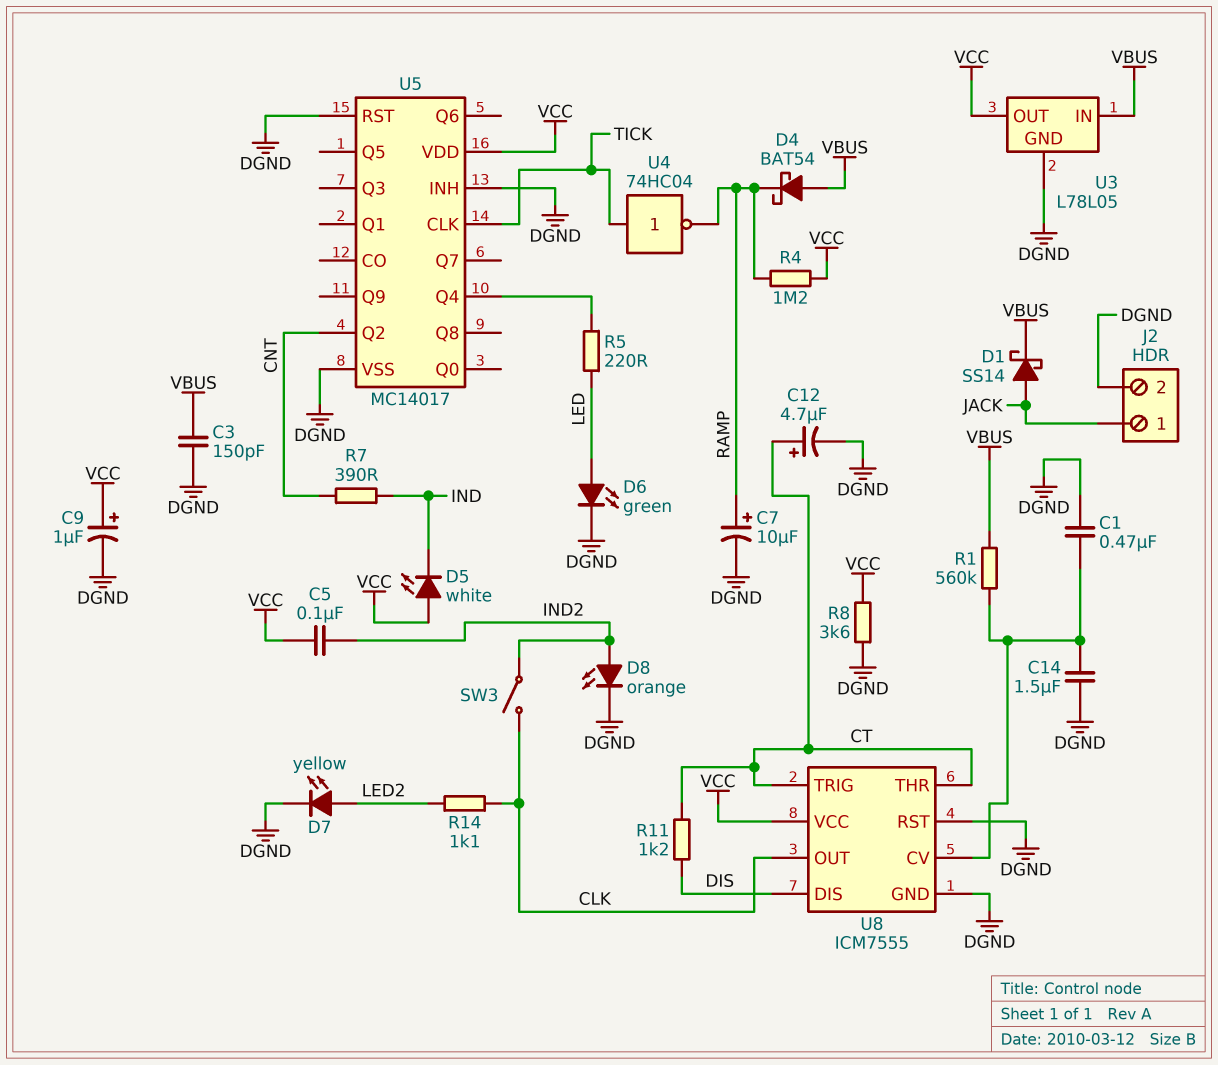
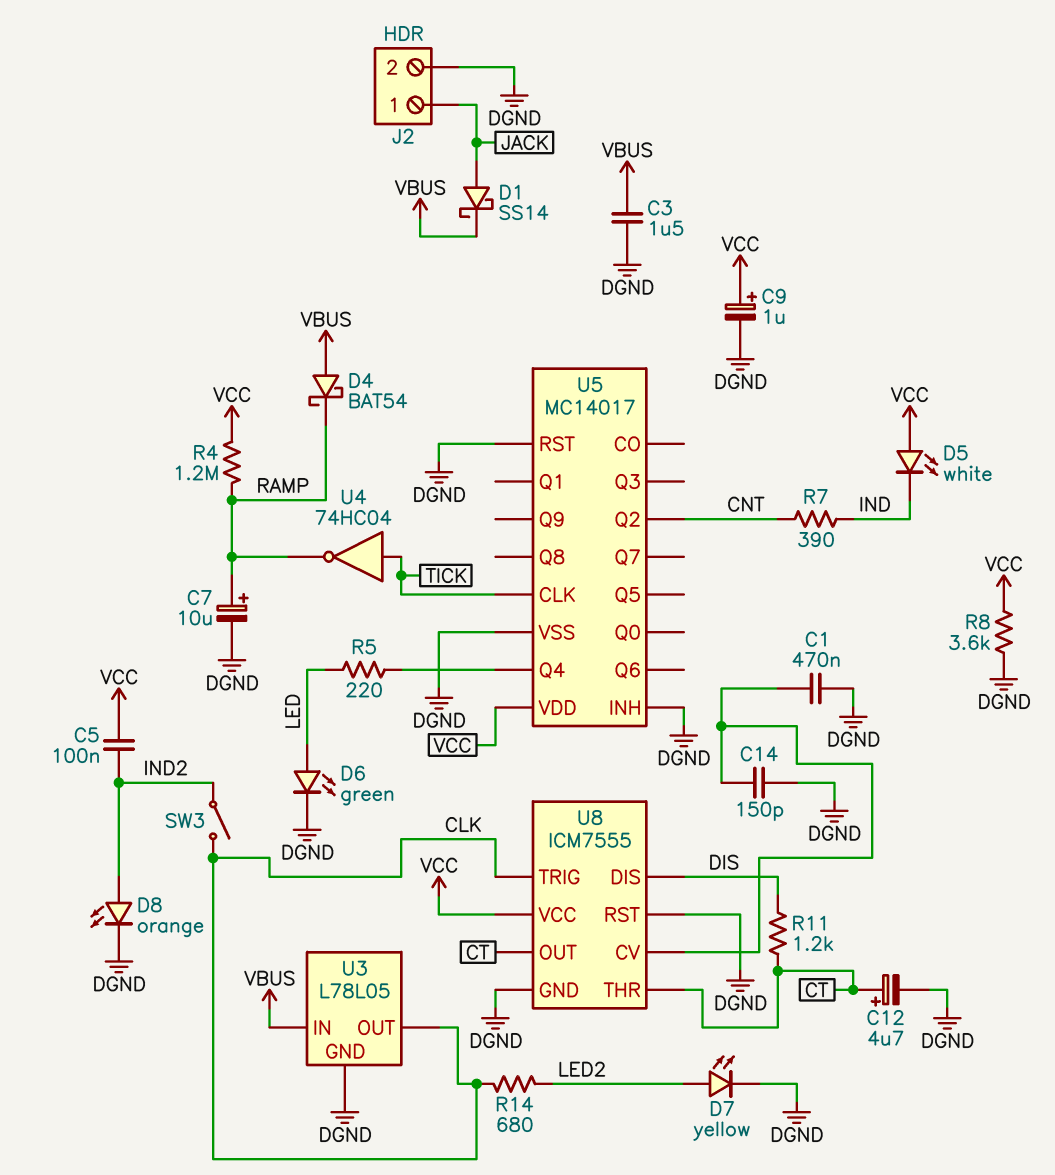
C3: 150pF (DGND, VBUS) -> 1.5uF (DGND, VBUS)
C14: 1.5uF (DGND, U8/CV) -> 150pF (DGND, U8/CV)
R1: 560k (U8/CV, VBUS) -> none
R14: 1.1k (CLK, LED2) -> 680 (CLK, LED2)
U3 pin OUT: VCC -> CLK
U8 pin OUT: CLK -> CT
U8 pin TRIG: CT -> CLK

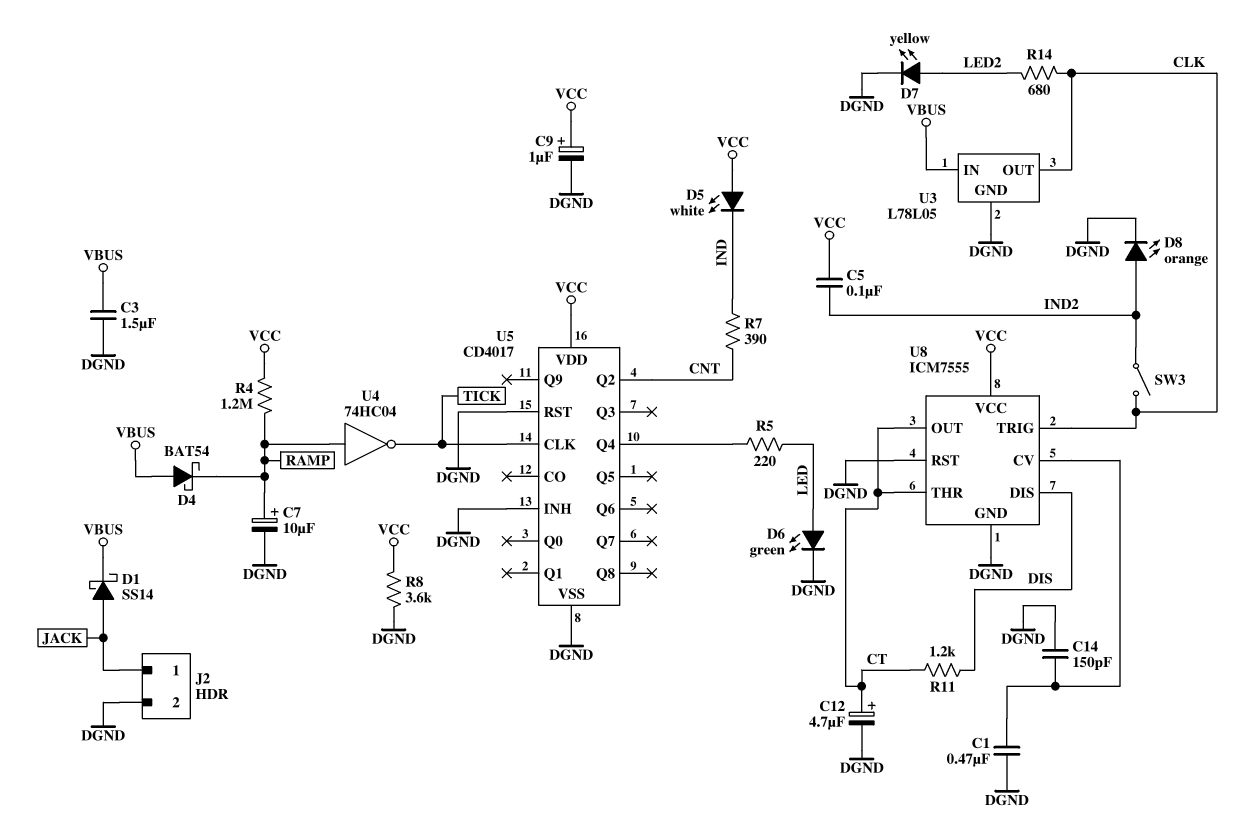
U4: NOT 74HC04 (in TICK, out RAMP) -> NOT 74HC04 (in RAMP, out TICK)
U5: MC14017 -> CD4017

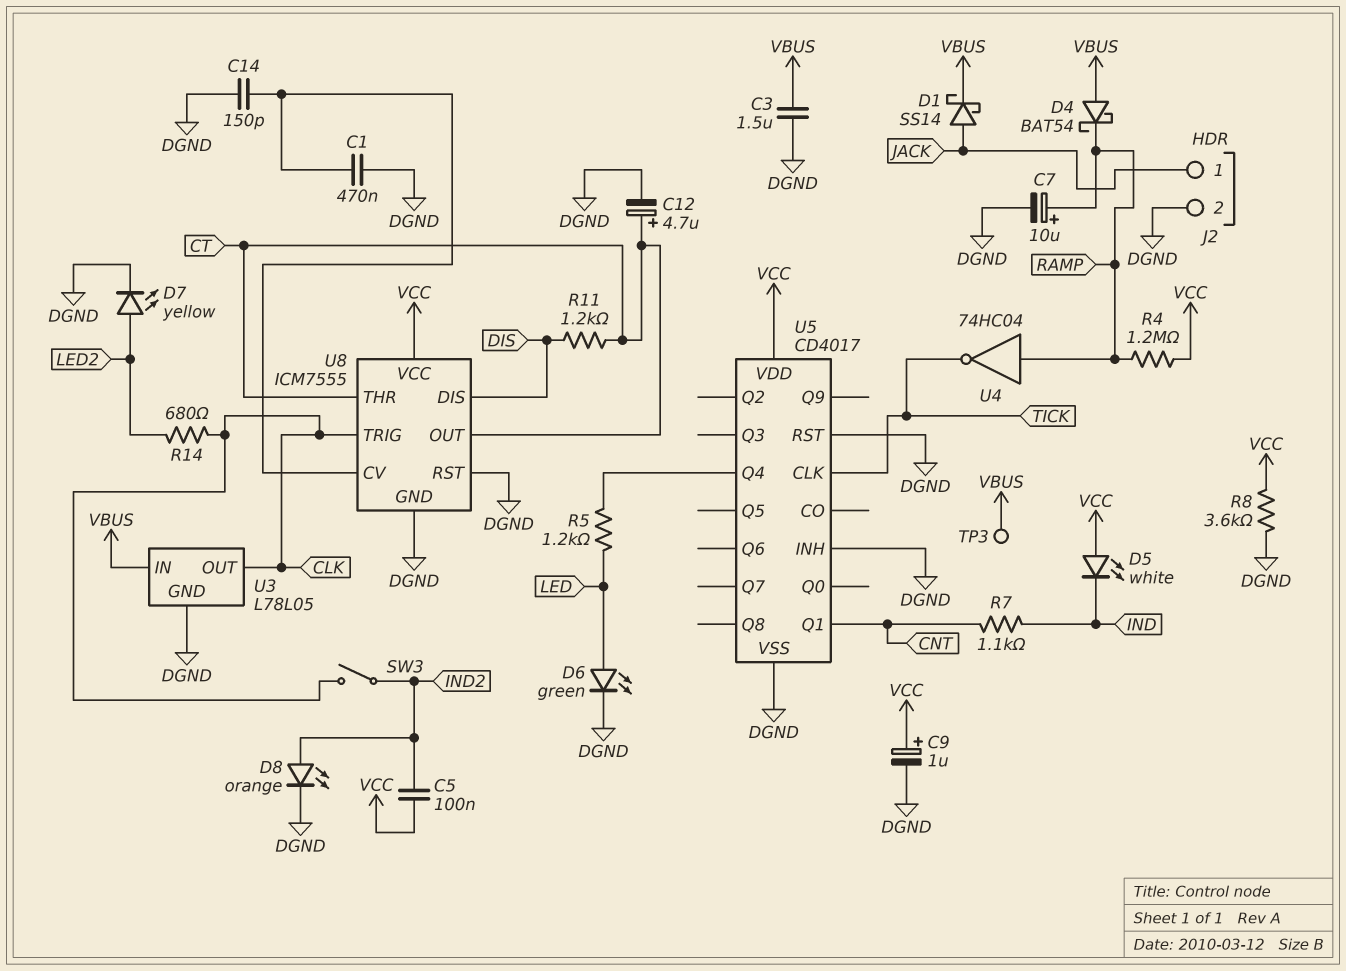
R5: 220 (LED, U5/Q4) -> 1.2k (LED, U5/Q4)
R7: 390 (CNT, IND) -> 1.1k (CNT, IND)
TP3: none -> test point (VBUS)
U5 pin Q1: none -> CNT
U5 pin Q2: CNT -> none

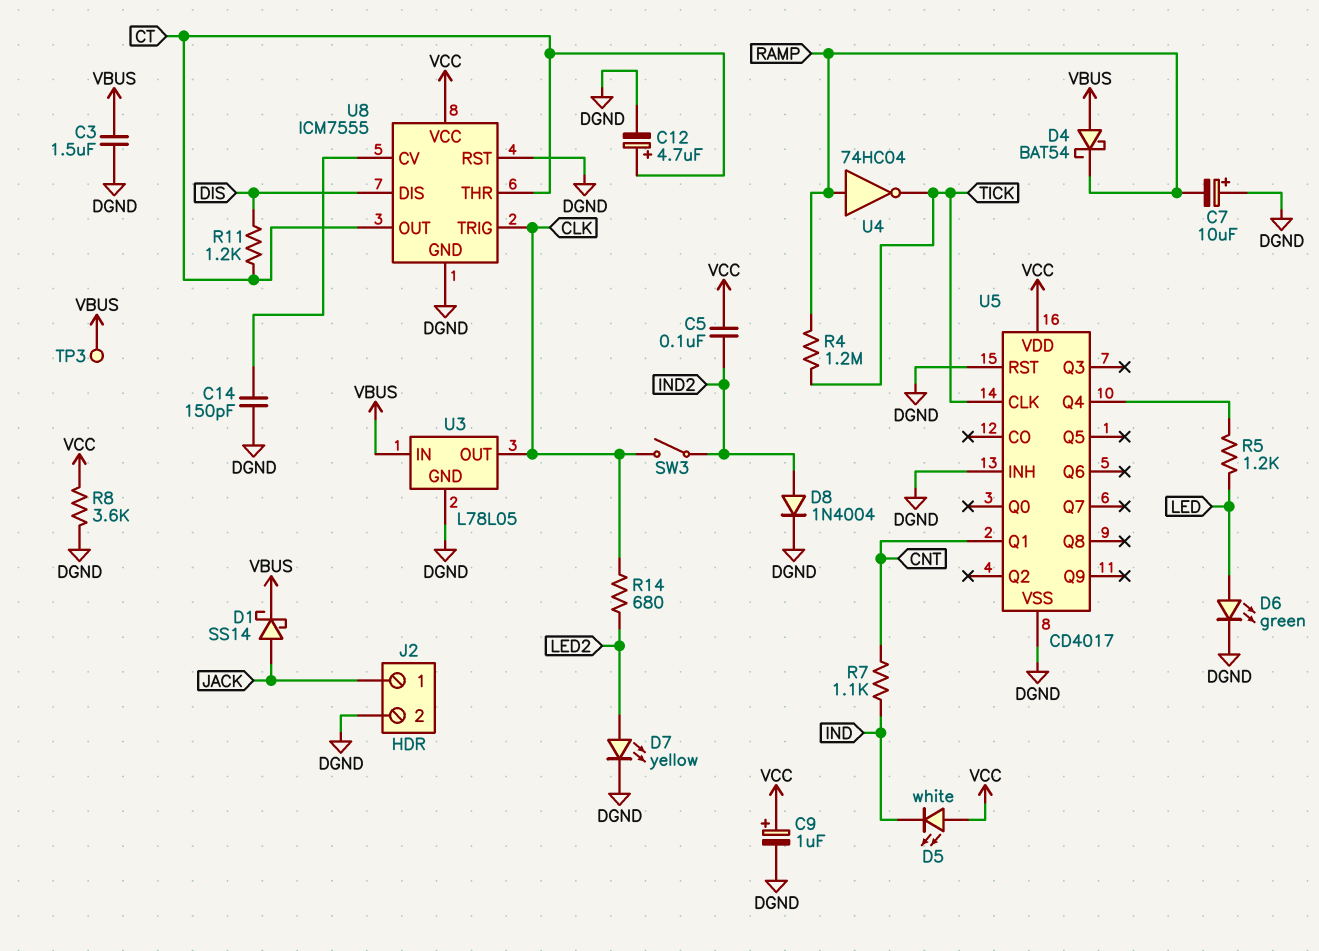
C1: 470nF (DGND, U8/CV) -> none
C7: 10uF (plus RAMP, minus DGND) -> 10uF (plus DGND, minus RAMP)
D8: LED orange (A IND2, K DGND) -> diode 1N4004 (A IND2, K DGND)
R4: 1.2M (RAMP, VCC) -> 1.2M (RAMP, TICK)

